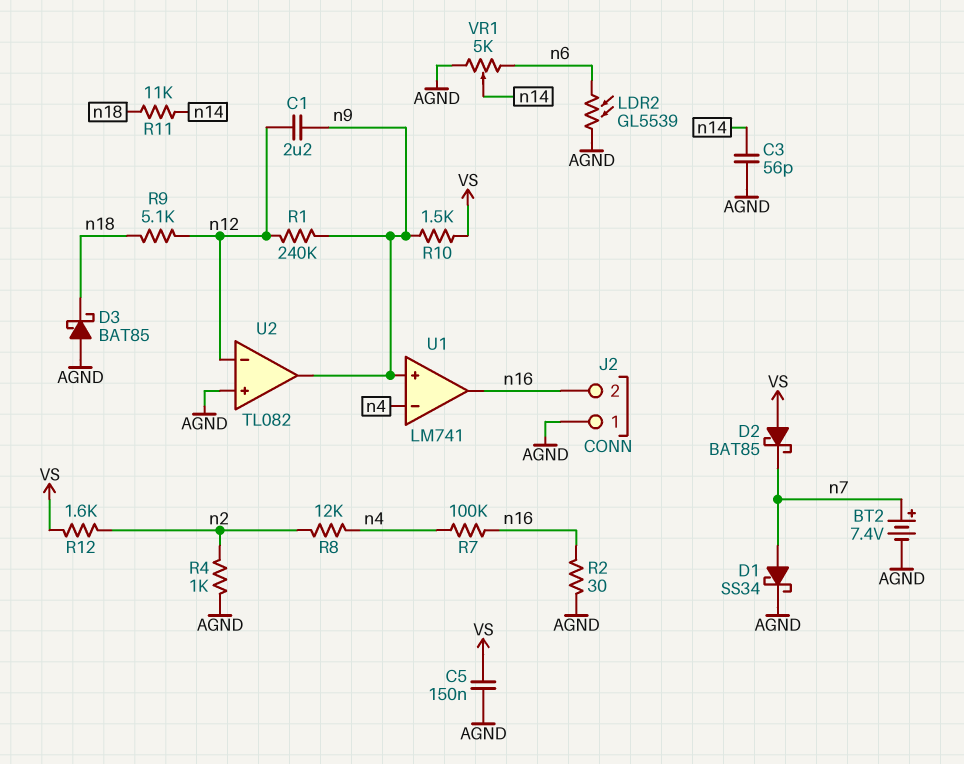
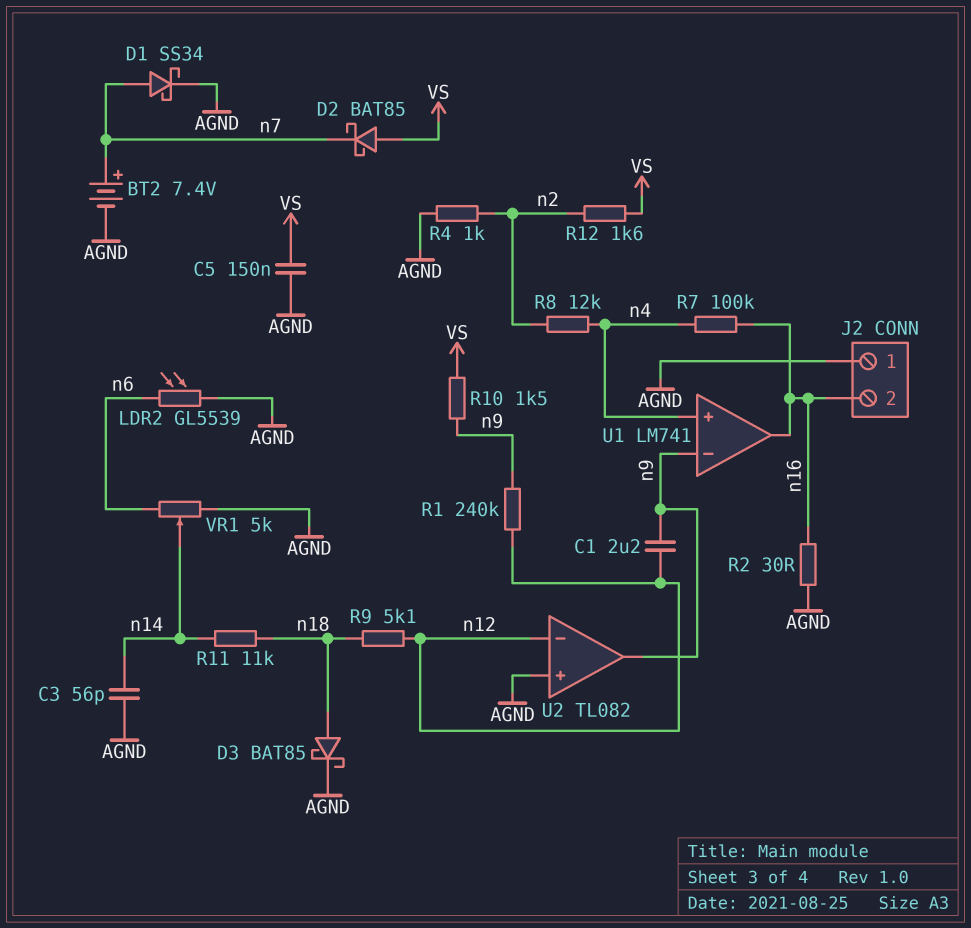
D3: schottky BAT85 (A AGND, K n18) -> schottky BAT85 (A n18, K AGND)
U1 pin in+: n9 -> n4
U1 pin in-: n4 -> n9

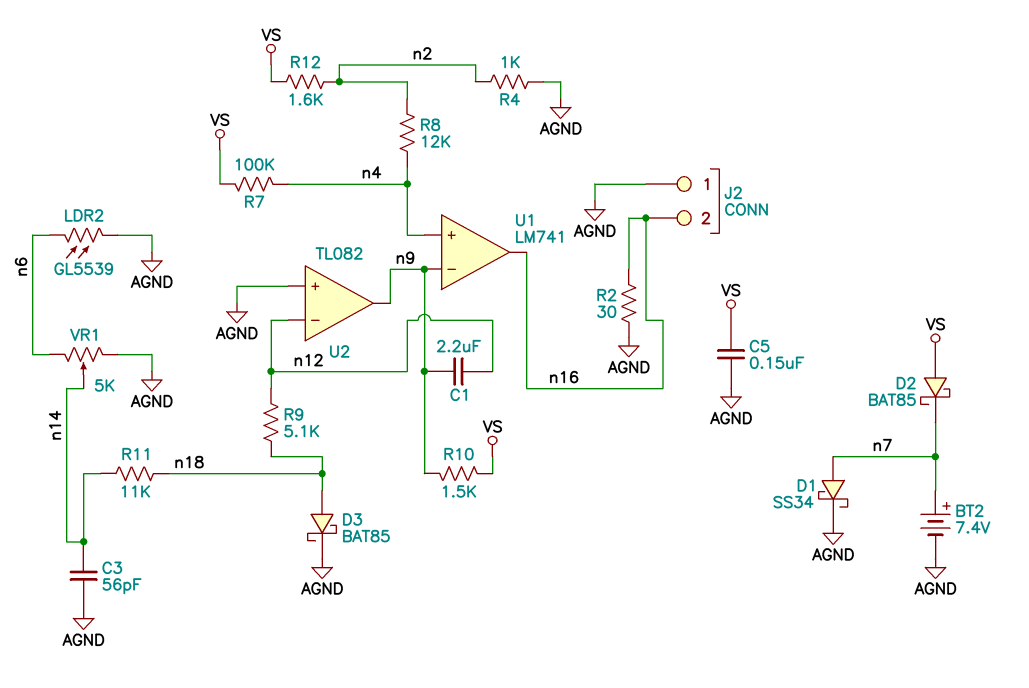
R1: 240k (n9, n12) -> none
R7: 100k (n4, n16) -> 100k (VS, n4)

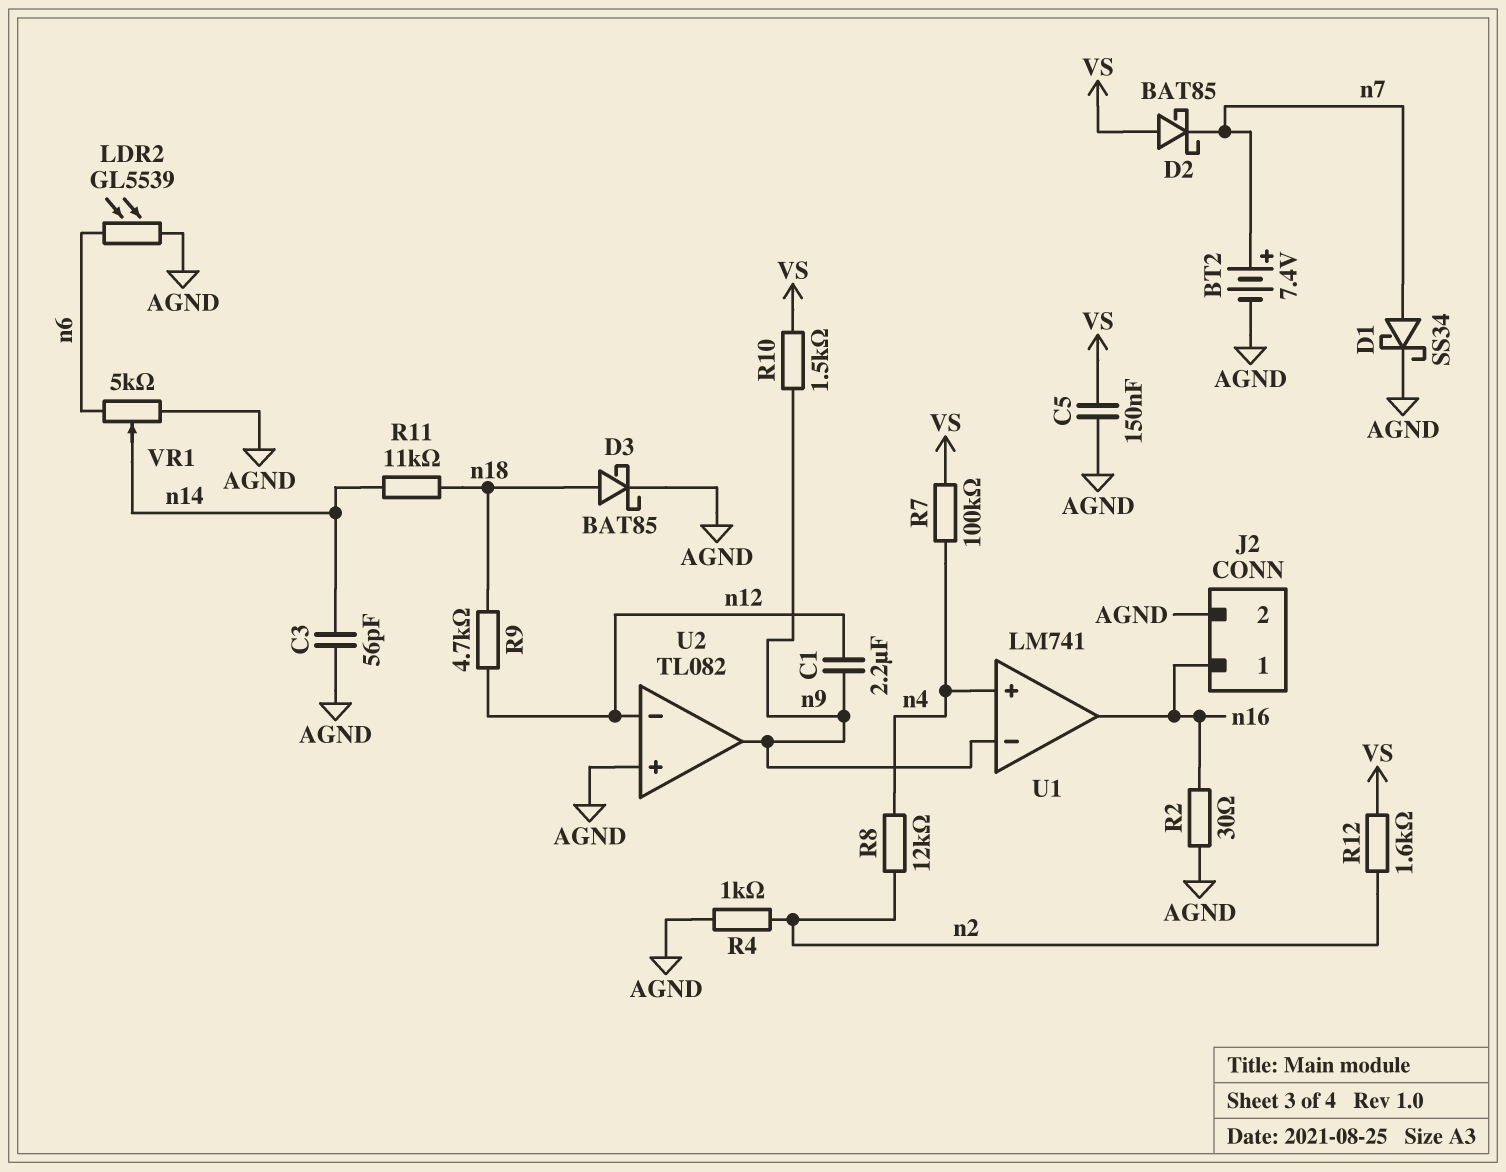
J2 pin 1: AGND -> n16
J2 pin 2: n16 -> AGND
R9: 5.1k (n12, n18) -> 4.7k (n12, n18)

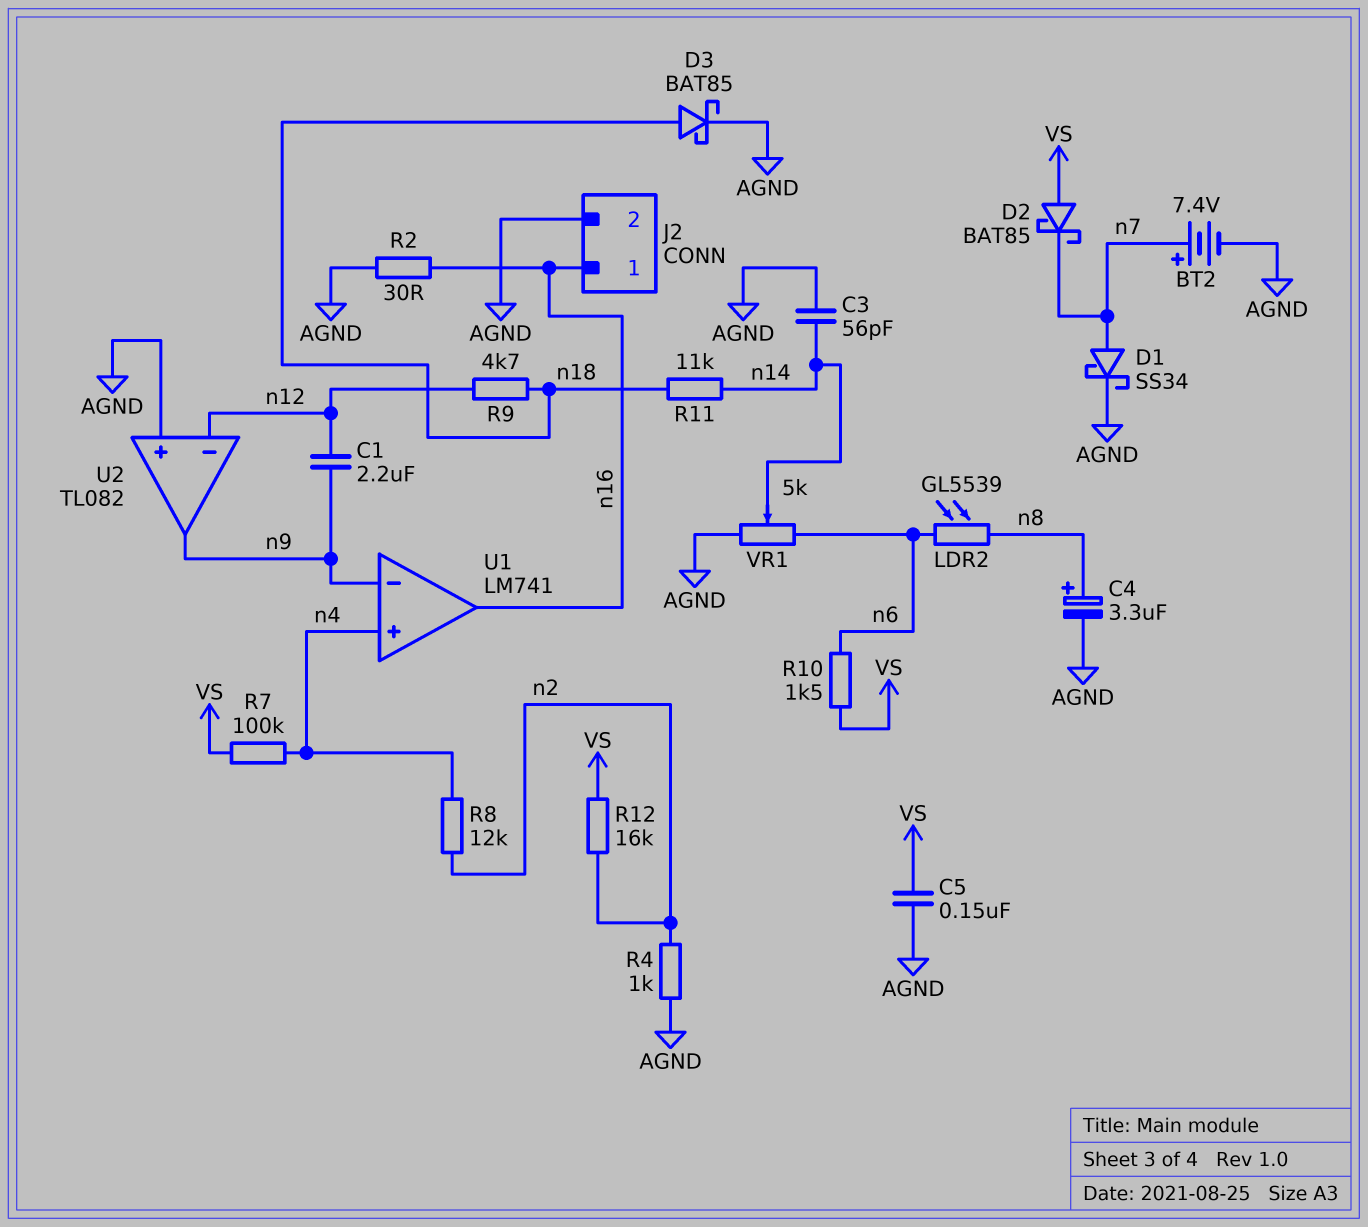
C4: none -> 3.3uF (plus n8, minus AGND)
LDR2: GL5539 (AGND, n6) -> GL5539 (n6, n8)
R10: 1.5k (VS, n9) -> 1.5k (VS, n6)
R12: 1.6k (VS, n2) -> 16k (VS, n2)

